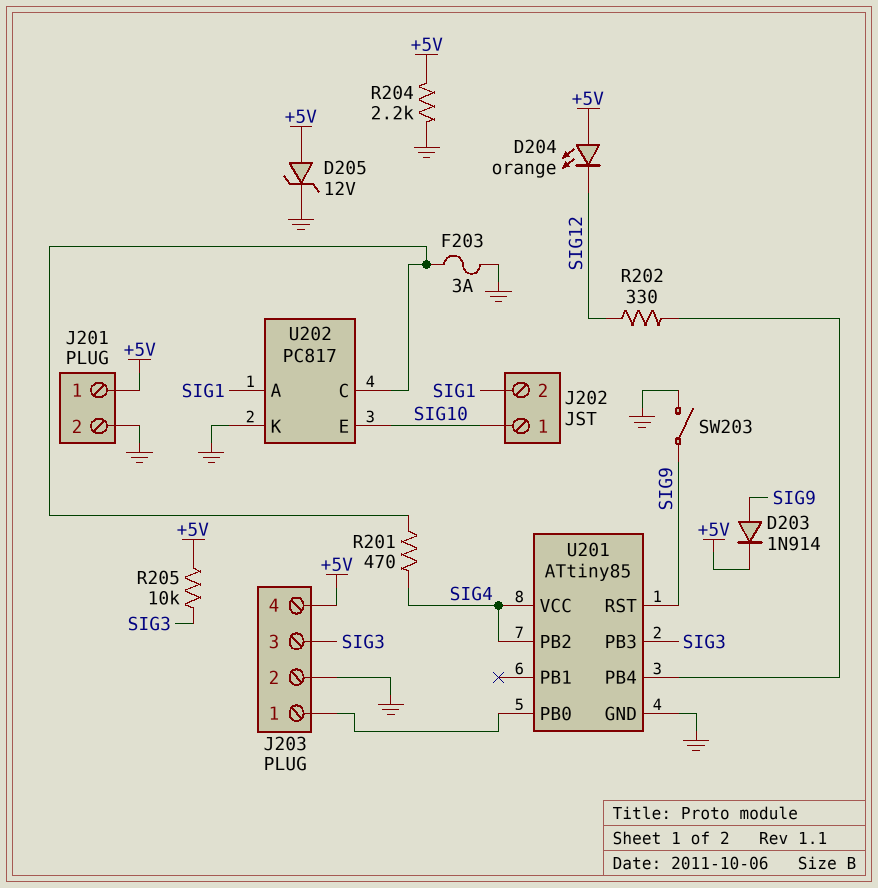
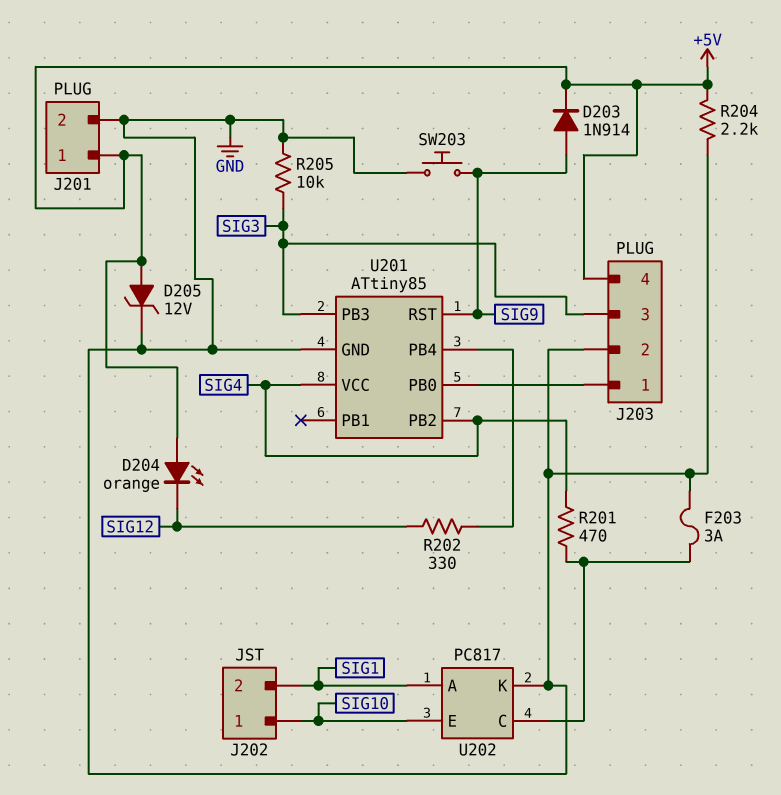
R205: 10k (+5V, SIG3) -> 10k (GND, SIG3)
SW203: switch (GND, SIG9) -> button (GND, SIG9)

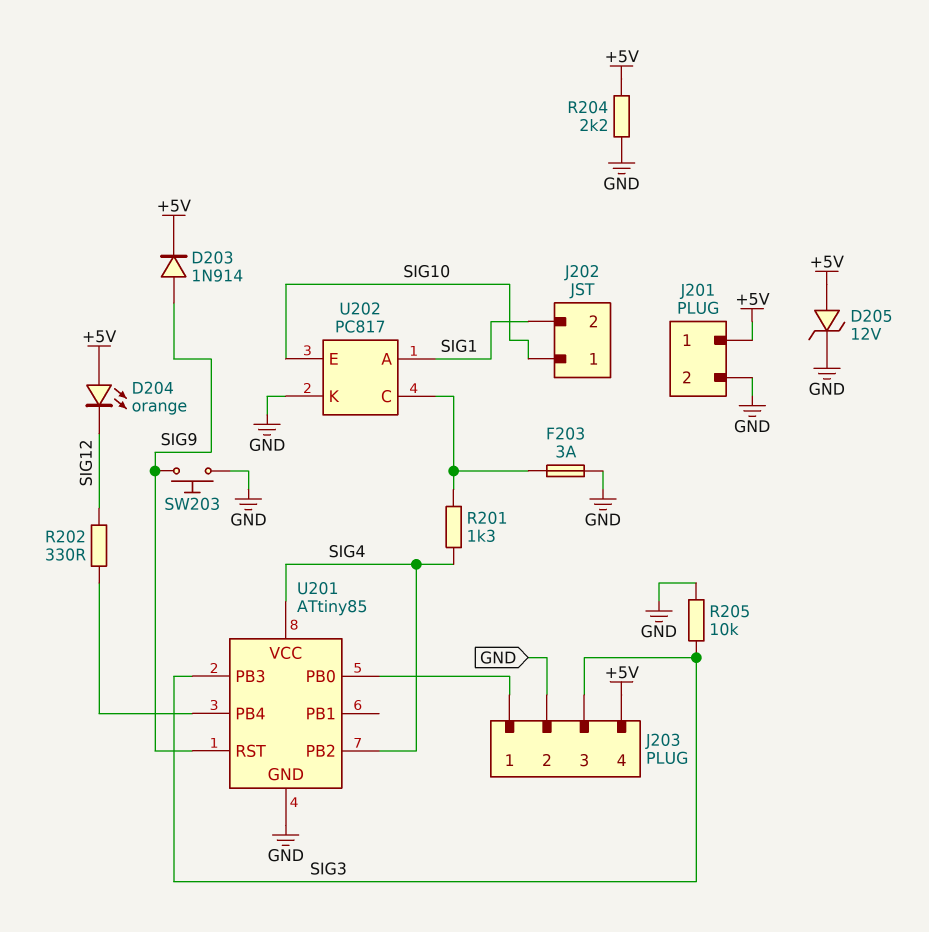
R201: 470 (SIG4, U202/C) -> 1.3k (SIG4, U202/C)

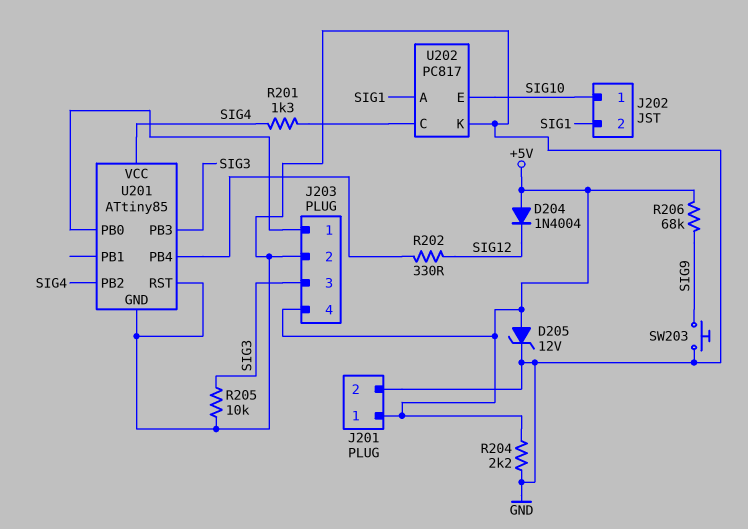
D203: diode 1N914 (A SIG9, K +5V) -> none
D204: LED orange (A +5V, K SIG12) -> diode 1N4004 (A +5V, K SIG12)
F203: 3A (GND, U202/C) -> none
R206: none -> 68k (+5V, SIG9)
U201 pin RST: SIG9 -> GND

